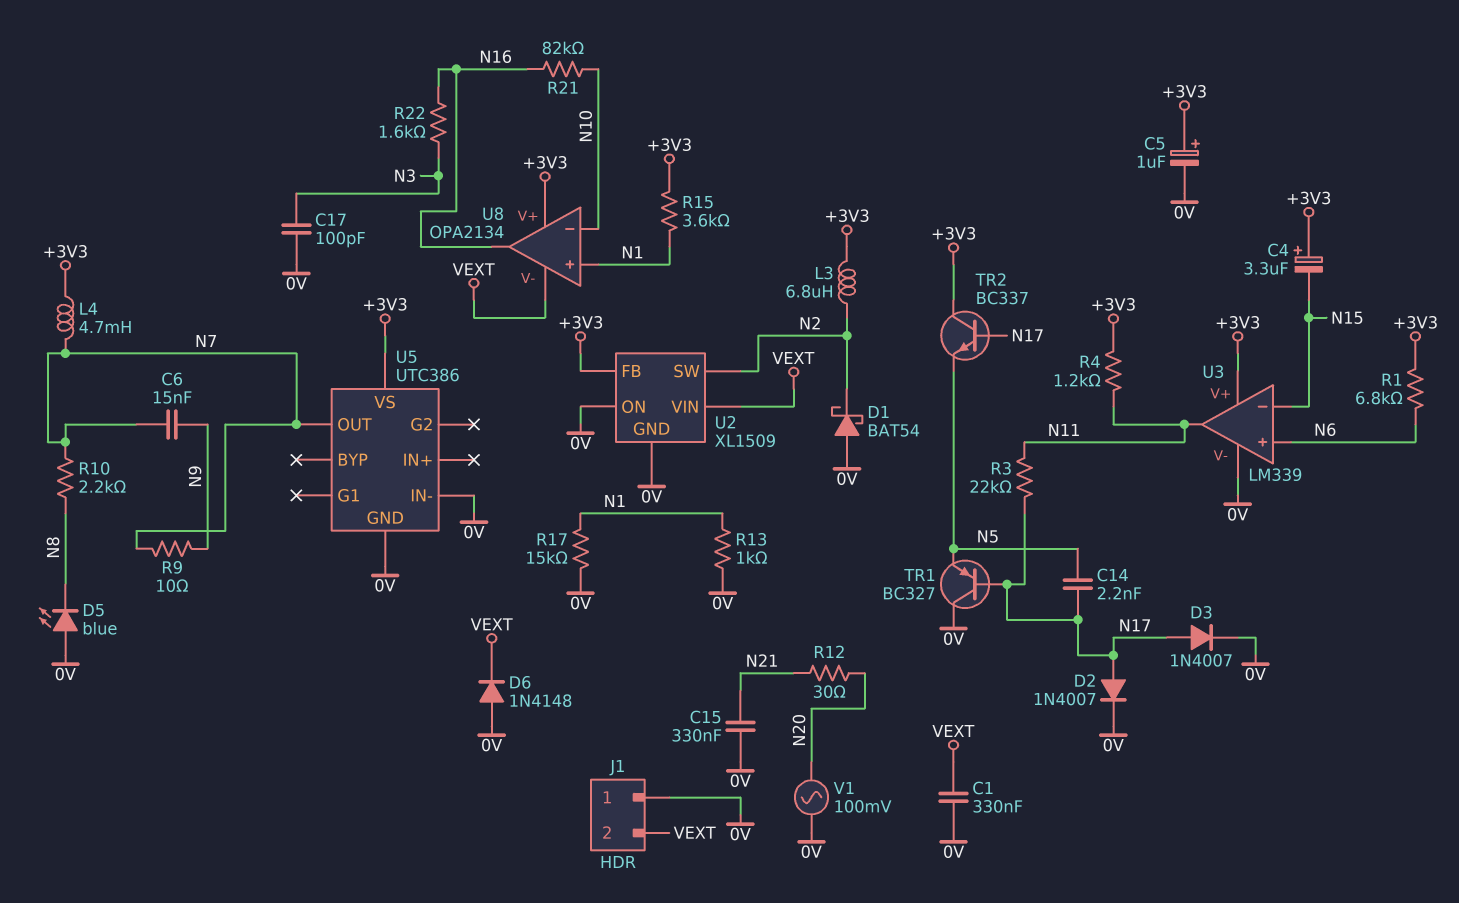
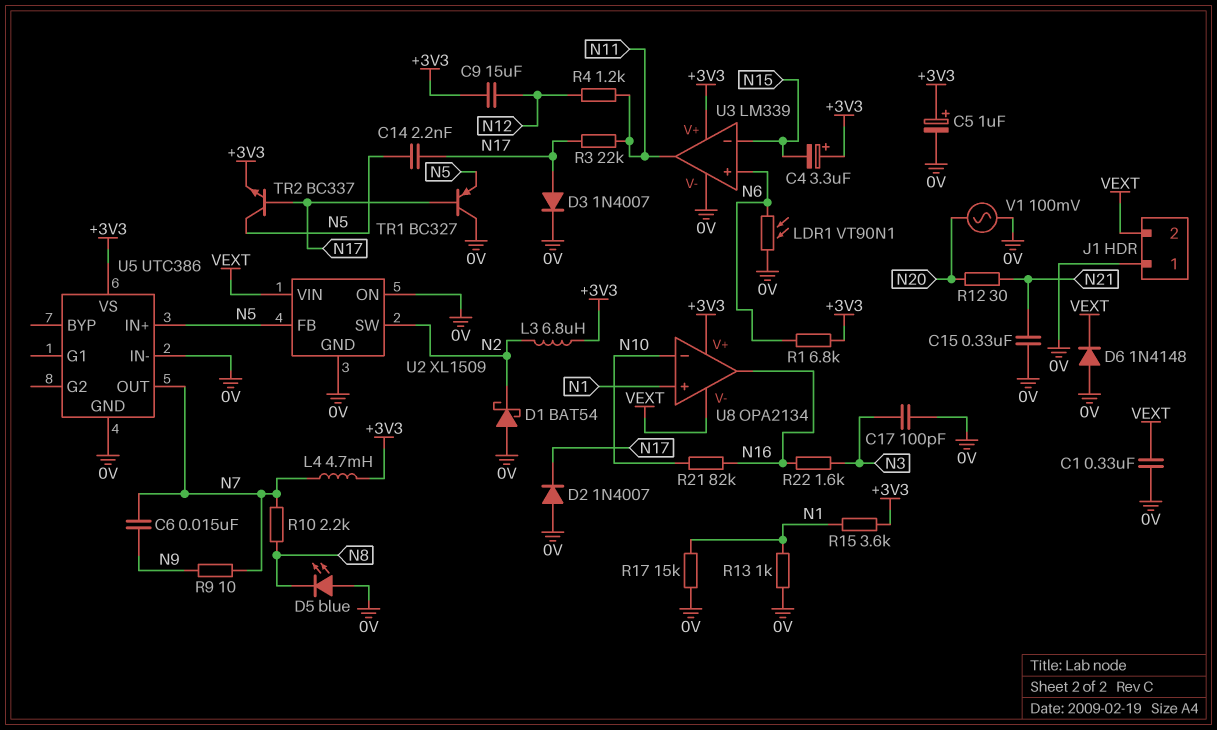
C9: none -> 15uF (+3V3, N12)
D2: diode 1N4007 (A N17, K 0V) -> diode 1N4007 (A 0V, K N17)
LDR1: none -> VT90N1 (0V, N6)
R4: 1.2k (+3V3, N11) -> 1.2k (N11, N12)
TR2: NPN BC337 (B N17, C +3V3, E N5) -> NPN BC337 (B N17, C N5, E +3V3)
U2 pin FB: +3V3 -> N5
U5 pin IN+: none -> N5

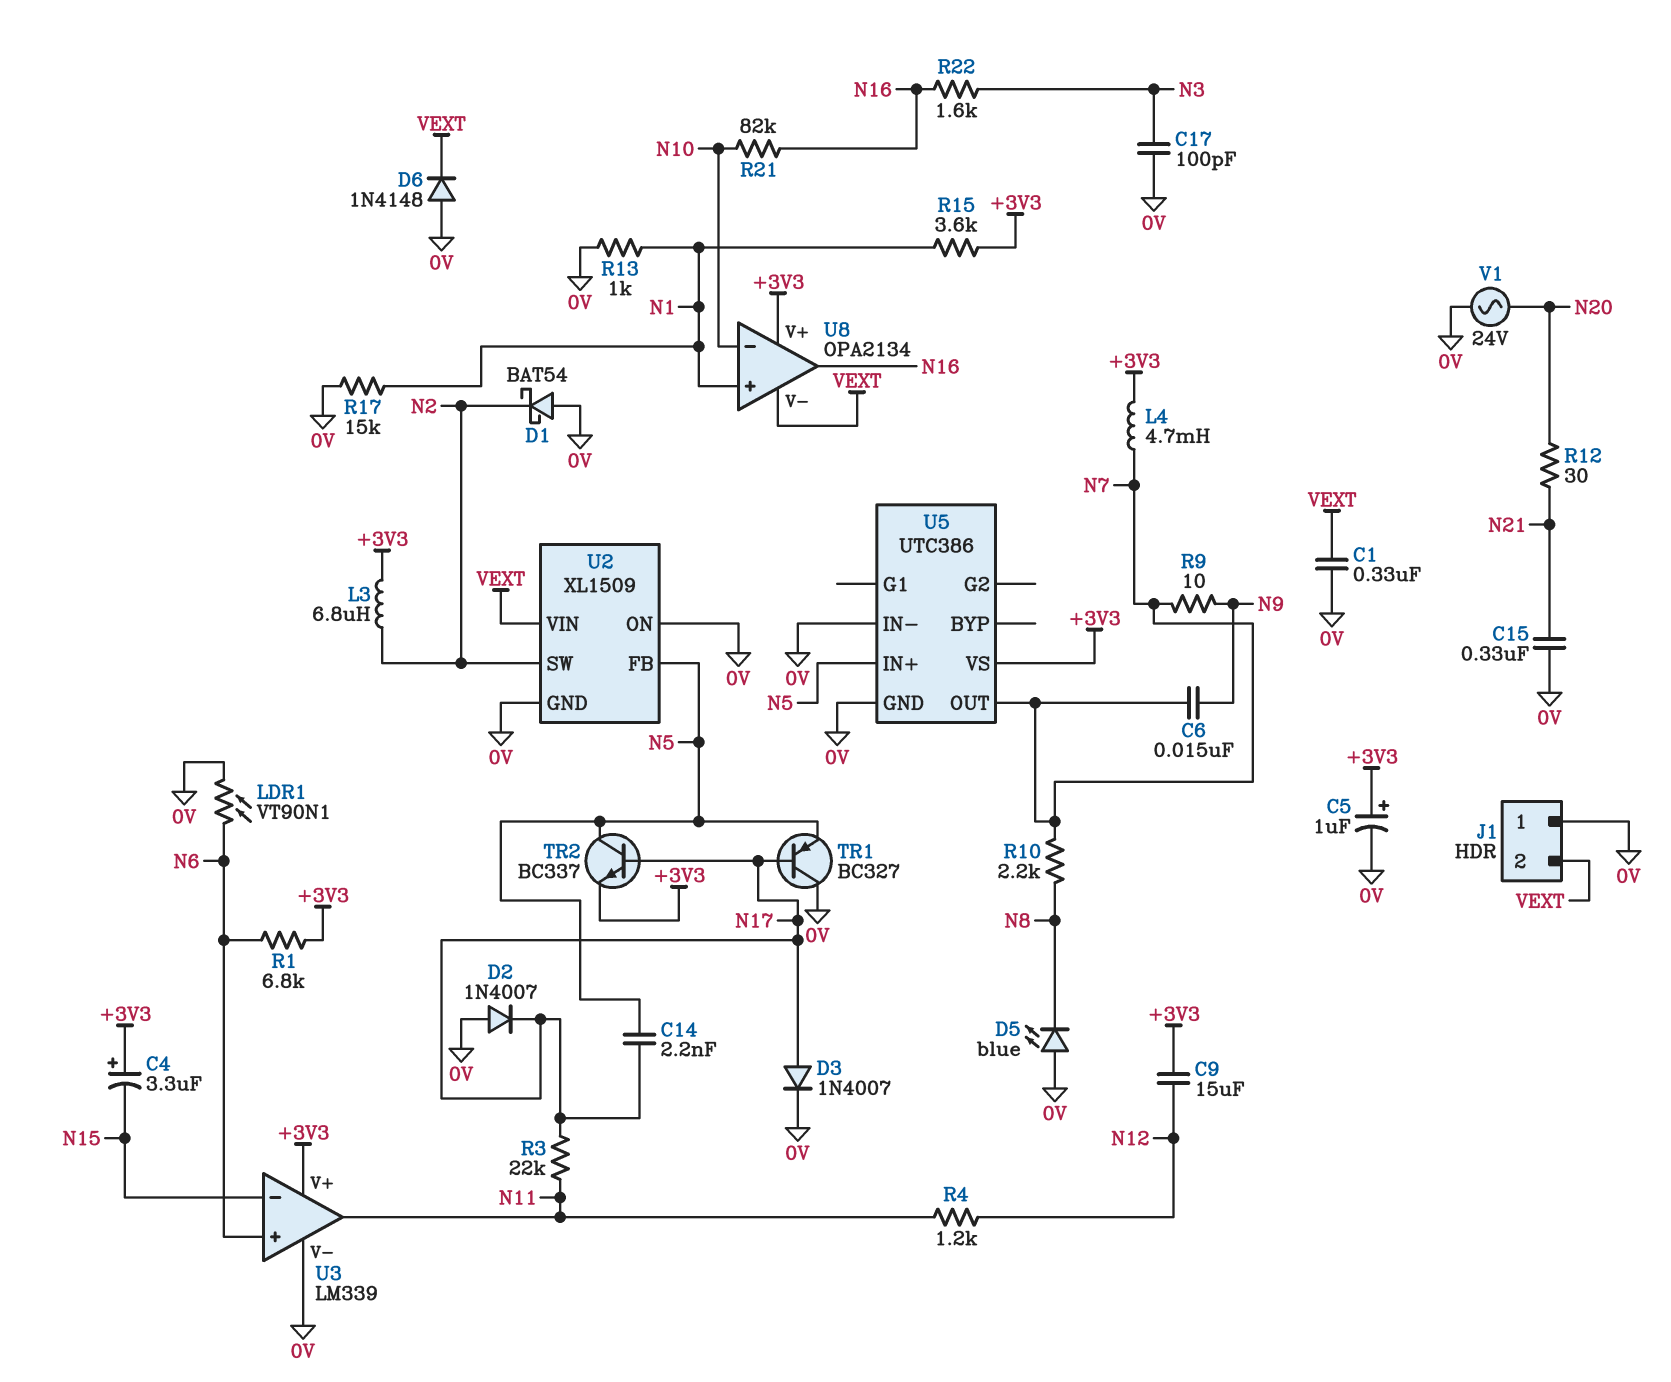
V1: AC 100mV (0V, N20) -> AC 24V (0V, N20)

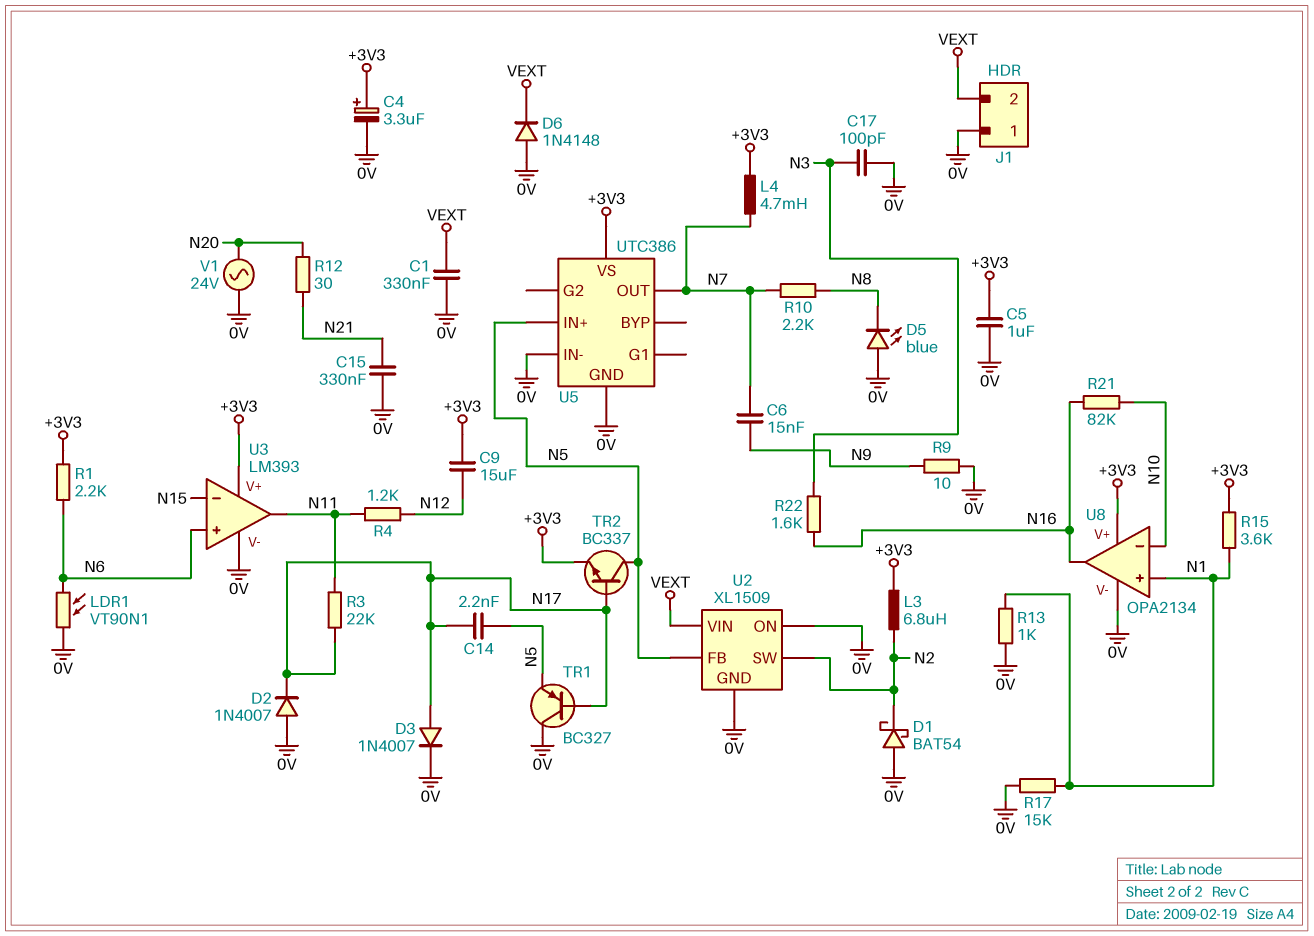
C4: 3.3uF (plus +3V3, minus N15) -> 3.3uF (plus +3V3, minus 0V)
C5: 1uF (plus +3V3, minus 0V) -> 1uF (+3V3, 0V)
R1: 6.8k (+3V3, N6) -> 2.2k (+3V3, N6)
R9: 10 (N7, N9) -> 10 (0V, N9)
U3: LM339 -> LM393
U8 pin V-: VEXT -> 0V

